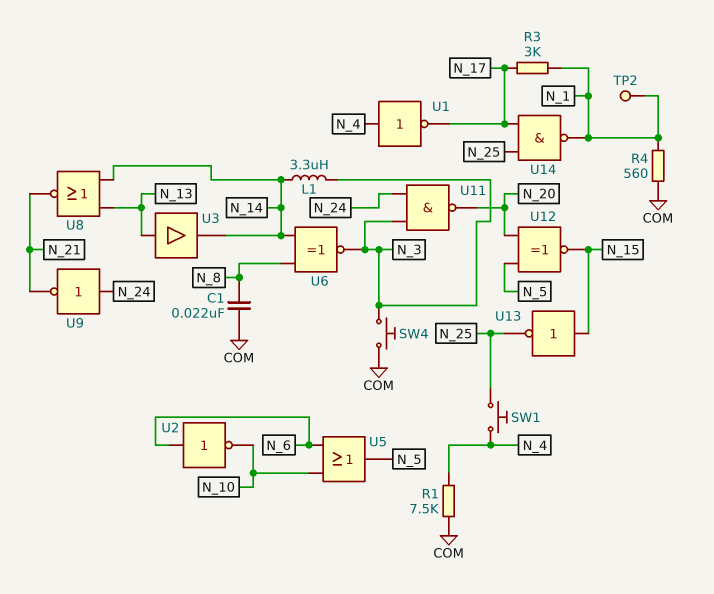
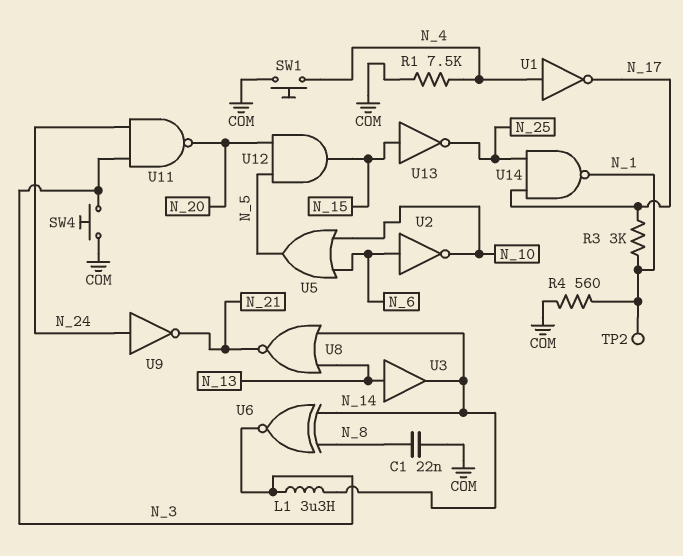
SW1: button (N_4, N_25) -> button (COM, N_4)
U12: XNOR (in N_5, in N_20, out N_15) -> AND (in N_5, in N_20, out N_15)

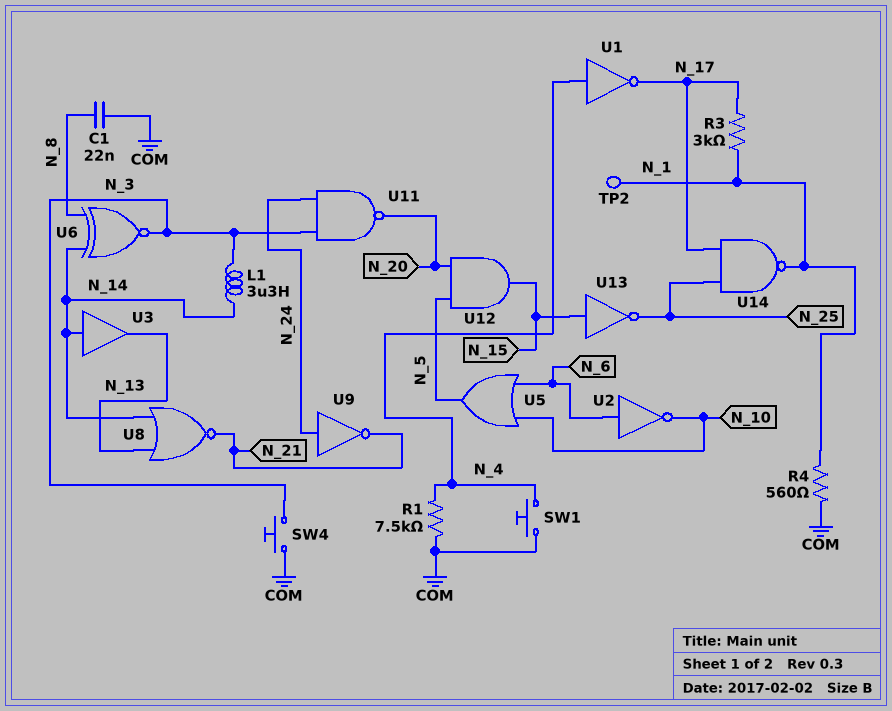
U3: buffer (in N_13, out N_14) -> buffer (in N_14, out N_13)

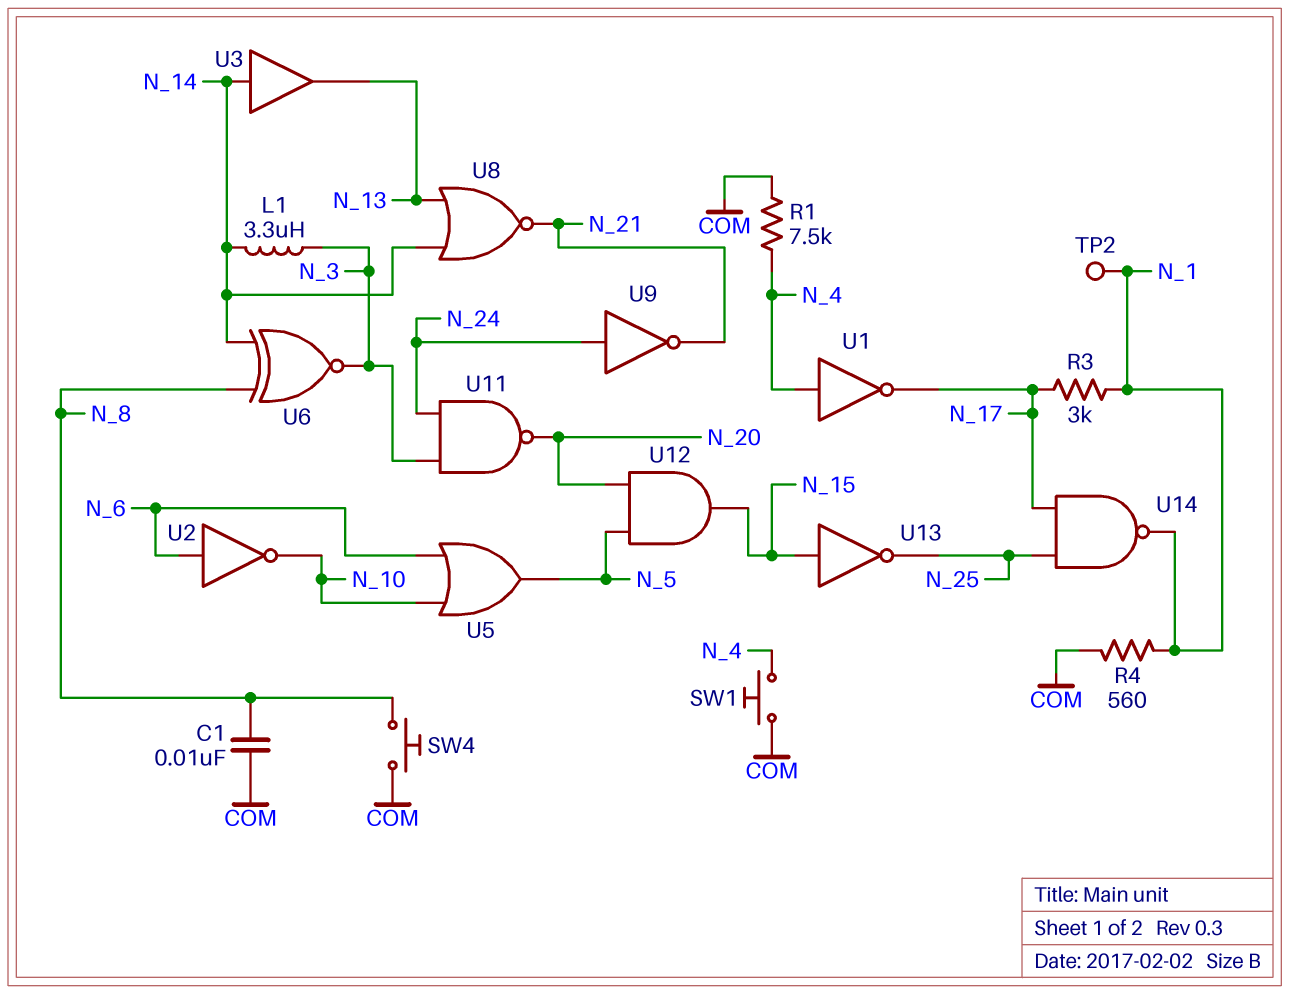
C1: 22nF (COM, N_8) -> 10nF (COM, N_8)
SW4: button (COM, N_3) -> button (COM, N_8)

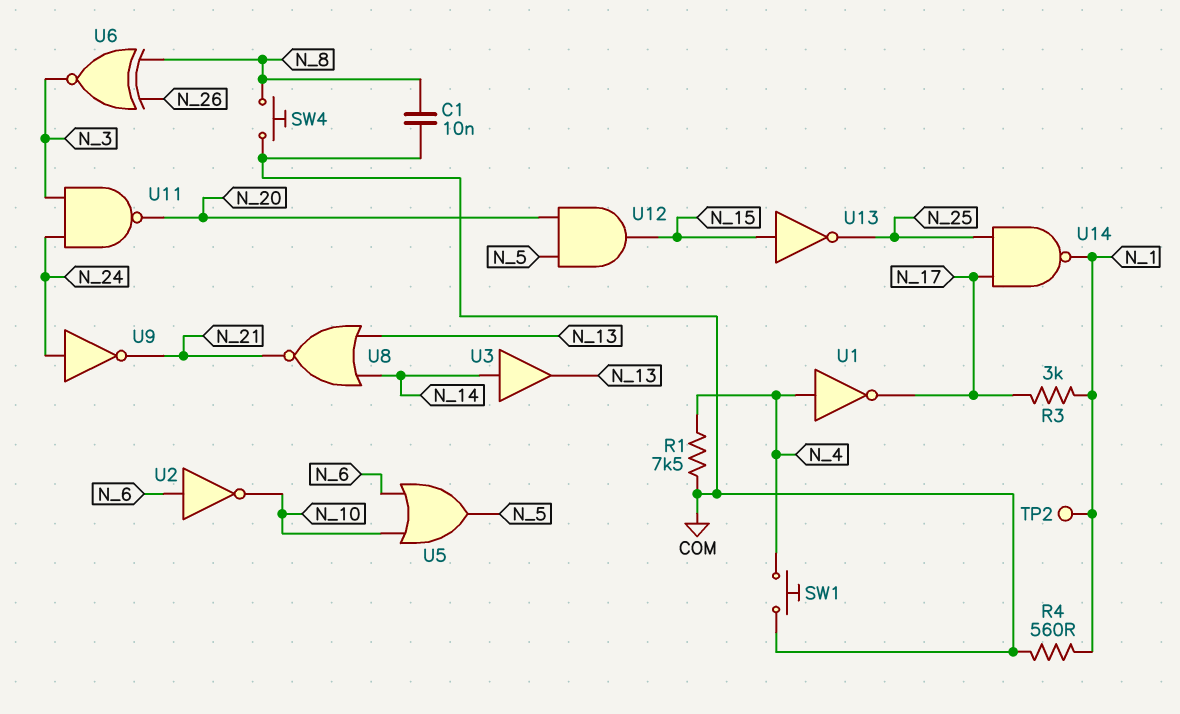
L1: 3.3uH (N_3, N_14) -> none
U6: XNOR (in N_8, in N_14, out N_3) -> XNOR (in N_8, in N_26, out N_3)

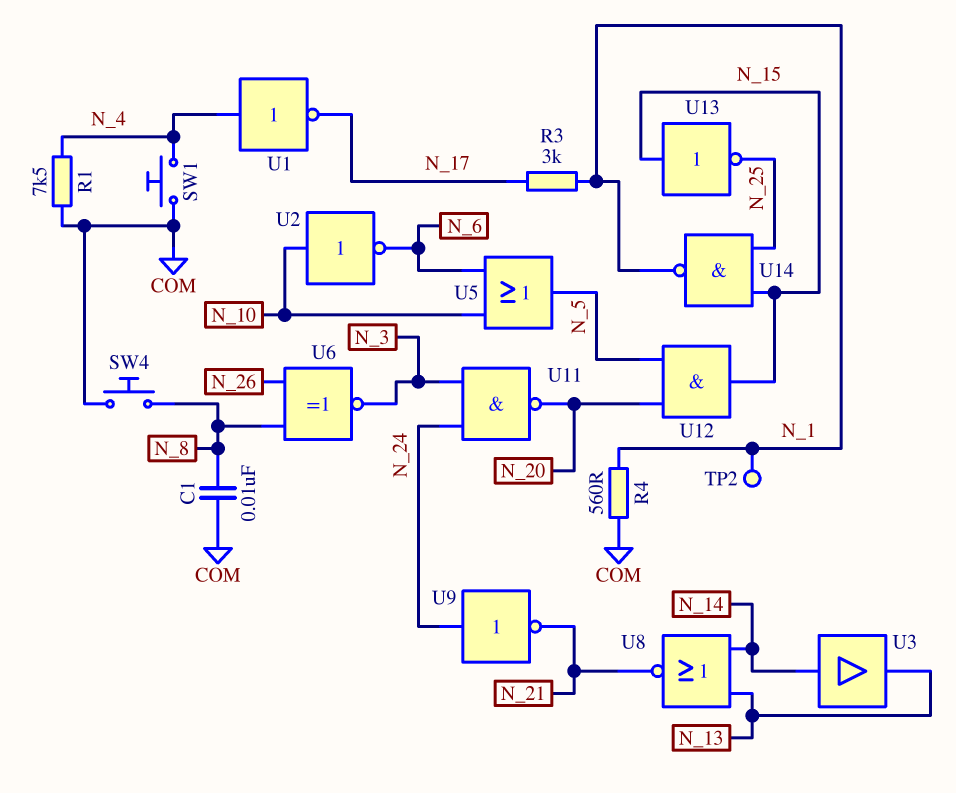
U2: NOT (in N_6, out N_10) -> NOT (in N_10, out N_6)
U14: NAND (in N_17, in N_25, out N_1) -> NAND (in N_15, in N_25, out N_1)

